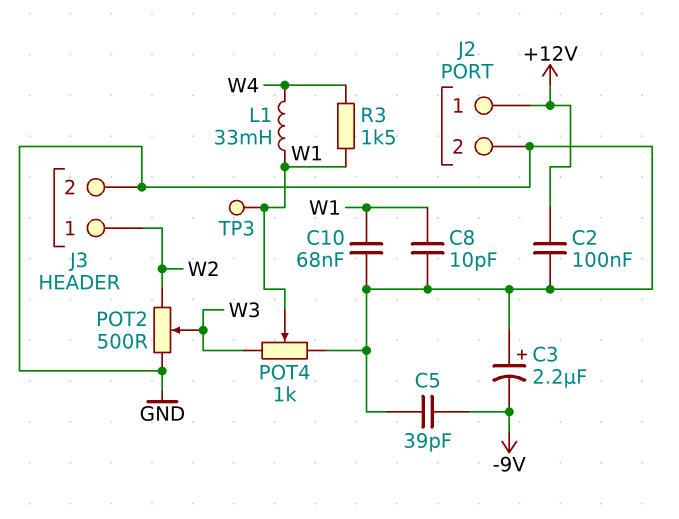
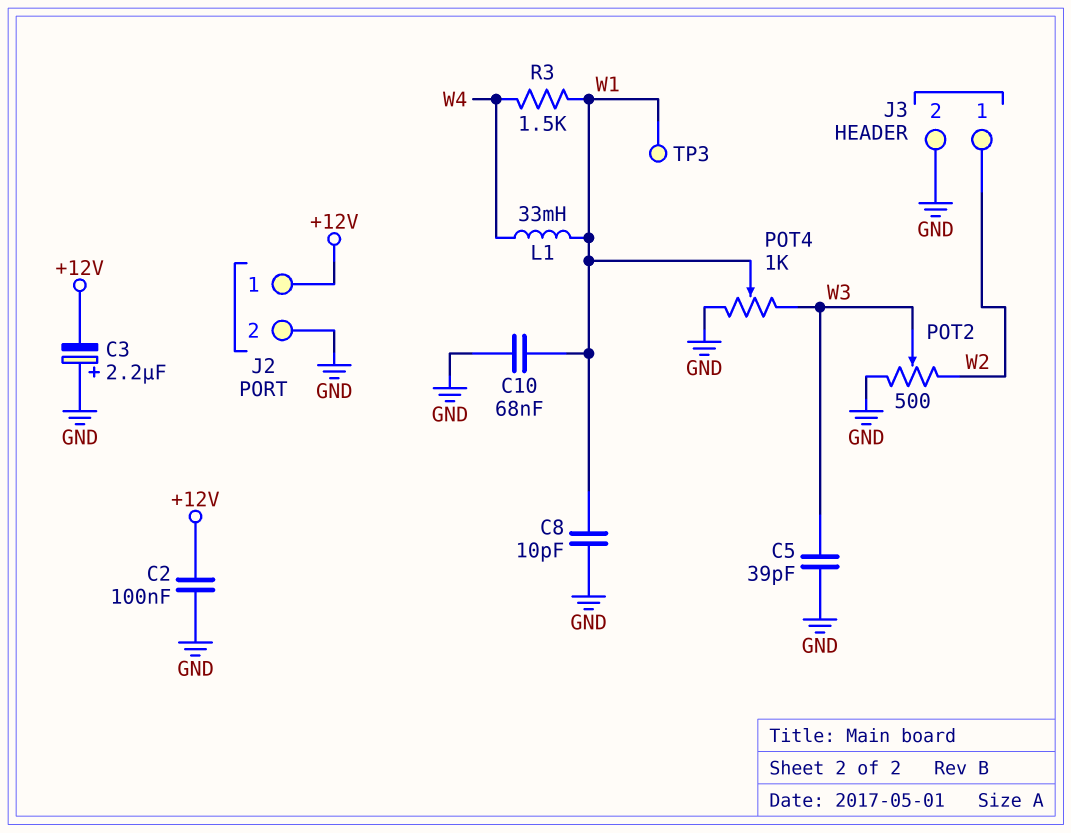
C3: 2.2uF (plus GND, minus -9V) -> 2.2uF (plus GND, minus +12V)
C5: 39pF (-9V, GND) -> 39pF (GND, W3)

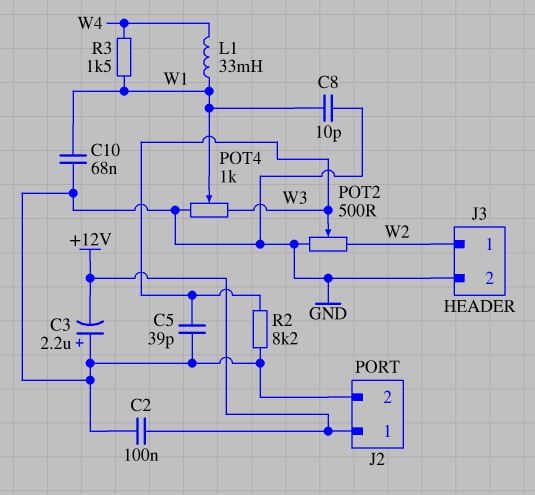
R2: none -> 8.2k (GND, W3)
TP3: test point (W1) -> none

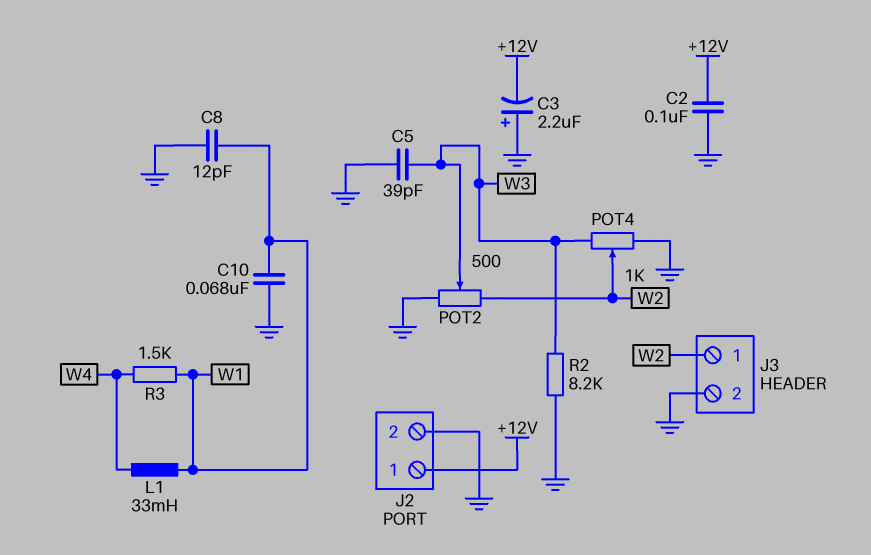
C8: 10pF (GND, W1) -> 12pF (GND, W1)
POT4: 1k (GND, W3, wiper W1) -> 1k (GND, W3, wiper W2)

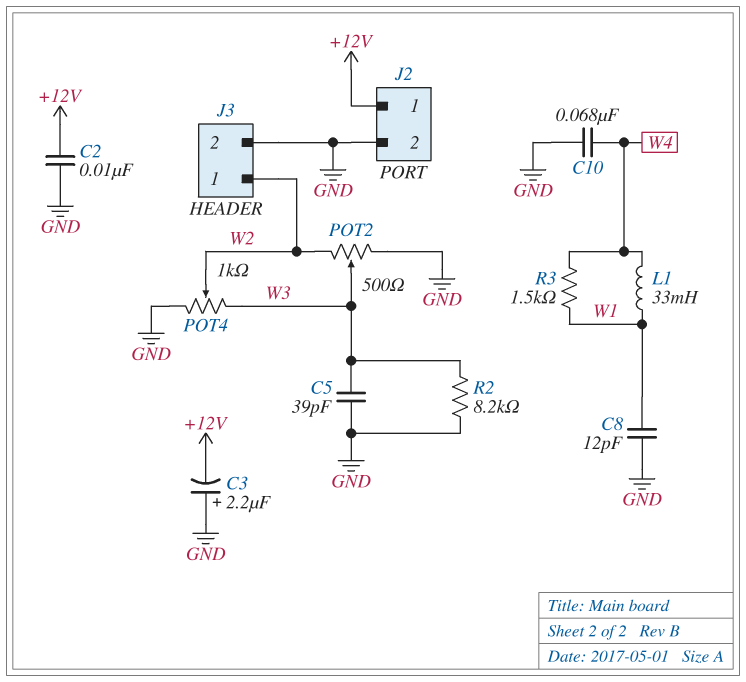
C2: 100nF (+12V, GND) -> 10nF (+12V, GND)
C10: 68nF (GND, W1) -> 68nF (GND, W4)

